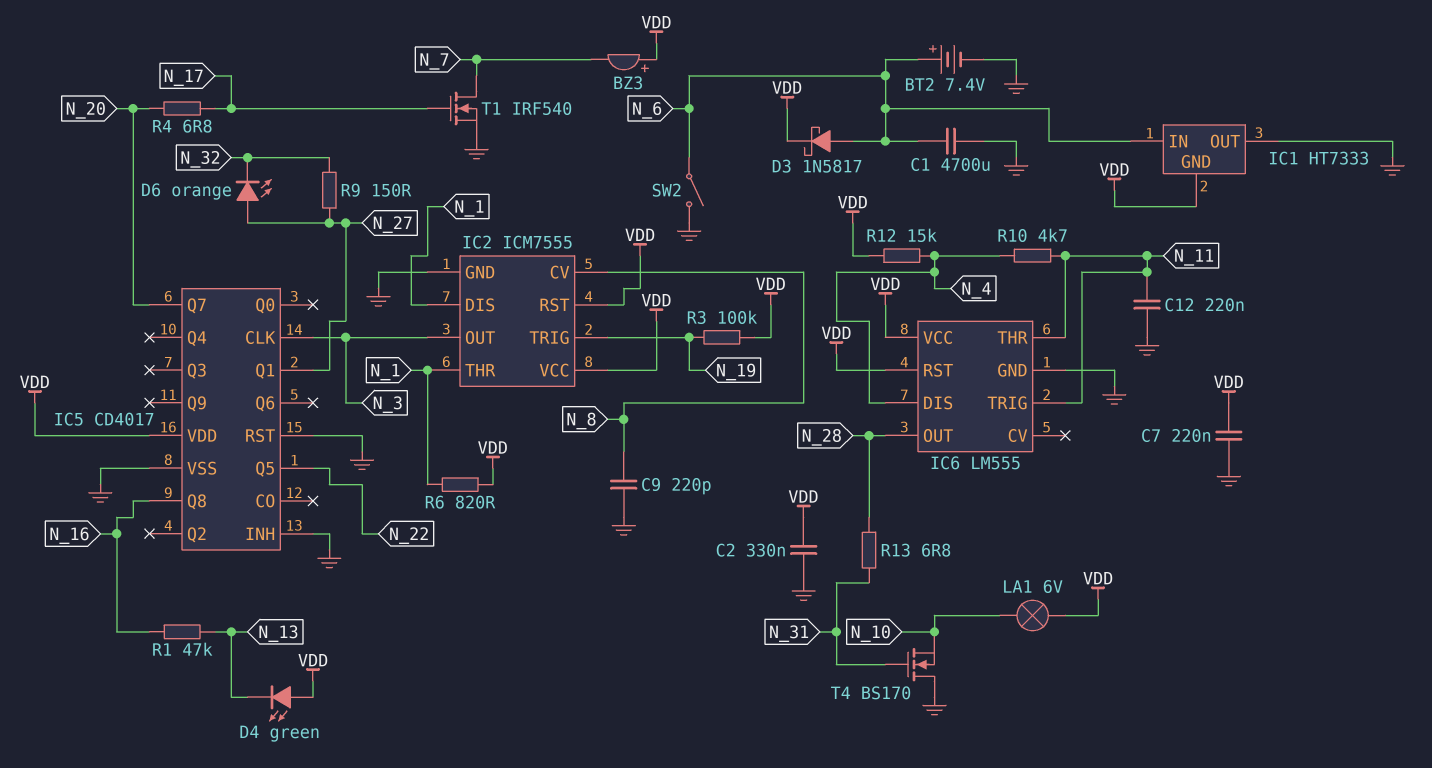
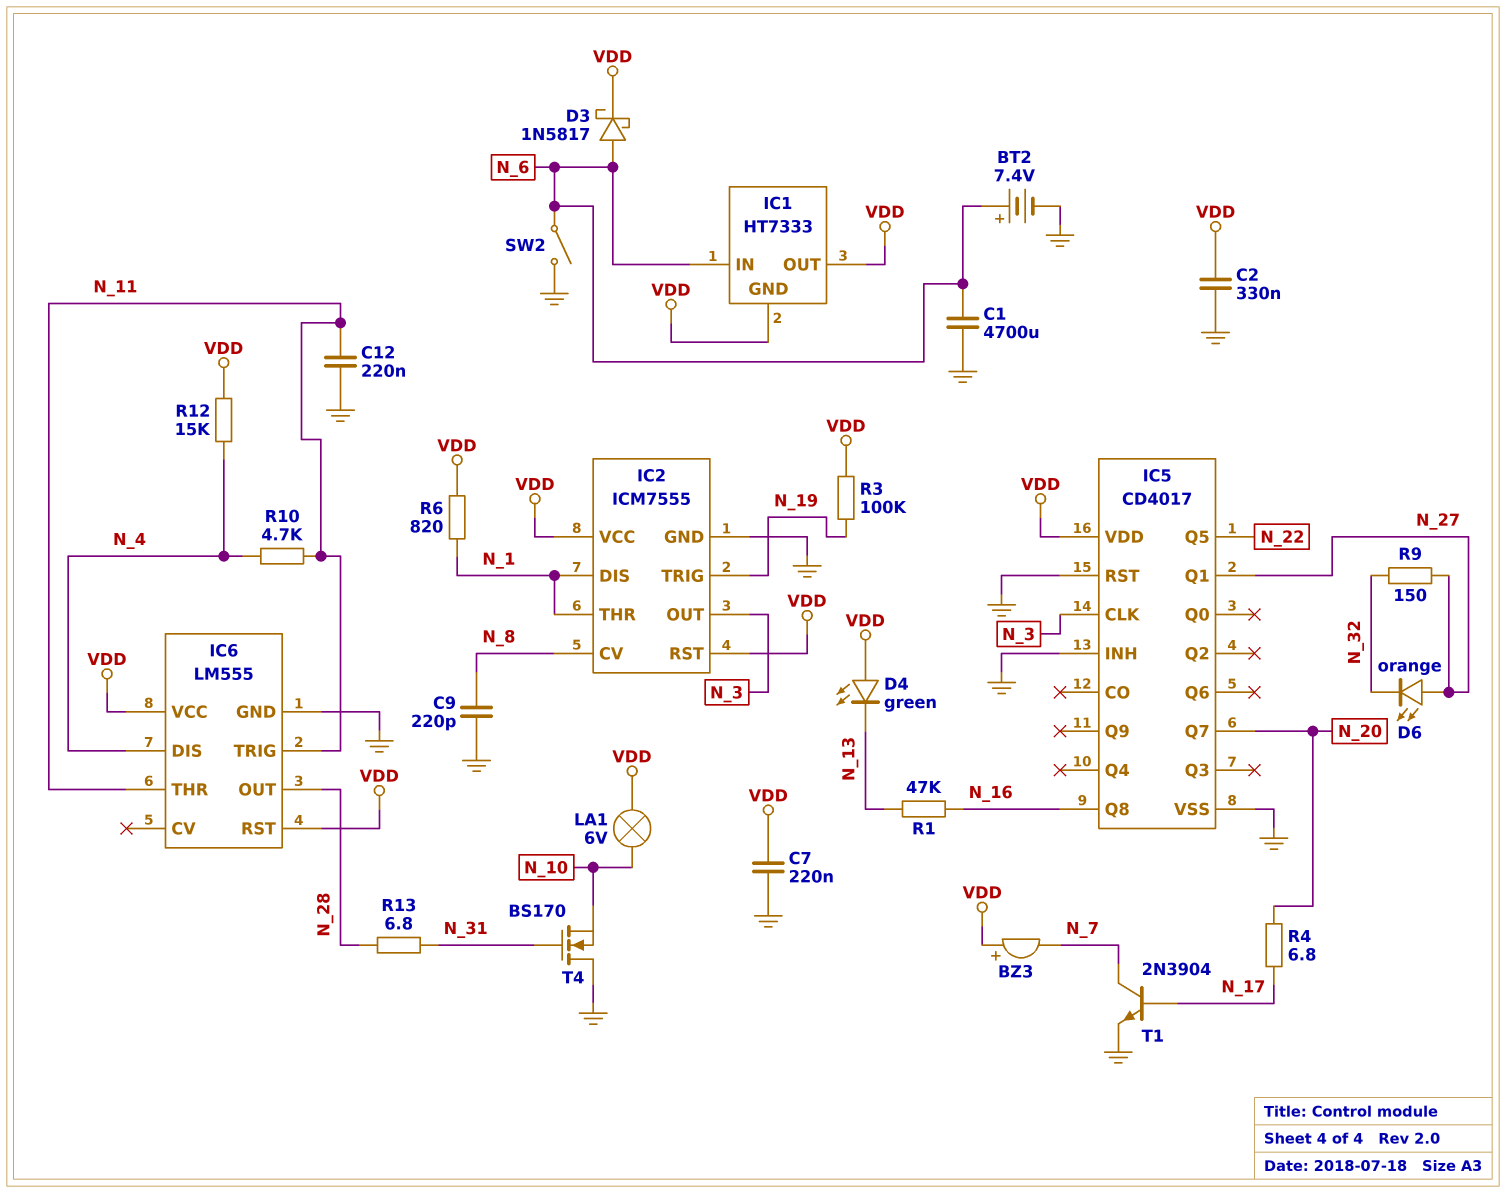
IC1 pin OUT: GND -> VDD
T1: NMOS IRF540 (G N_17, D N_7, S GND) -> NPN 2N3904 (B N_17, C N_7, E GND)

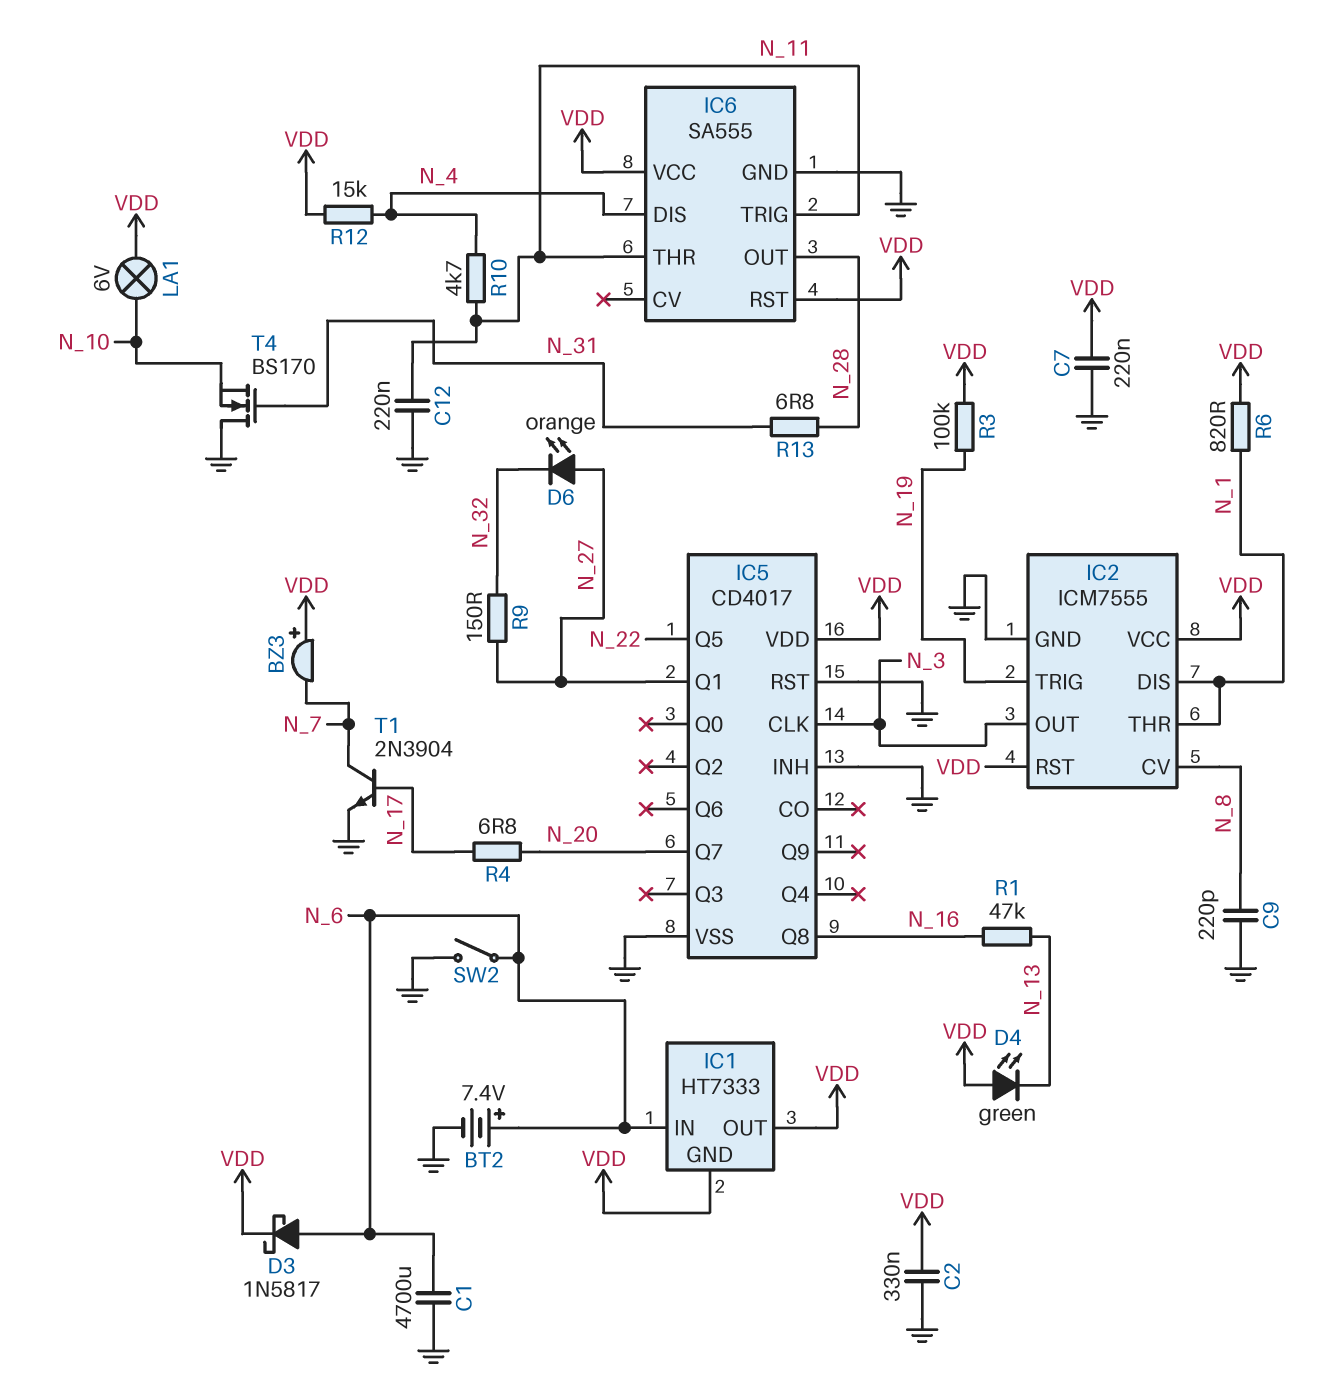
IC6: LM555 -> SA555

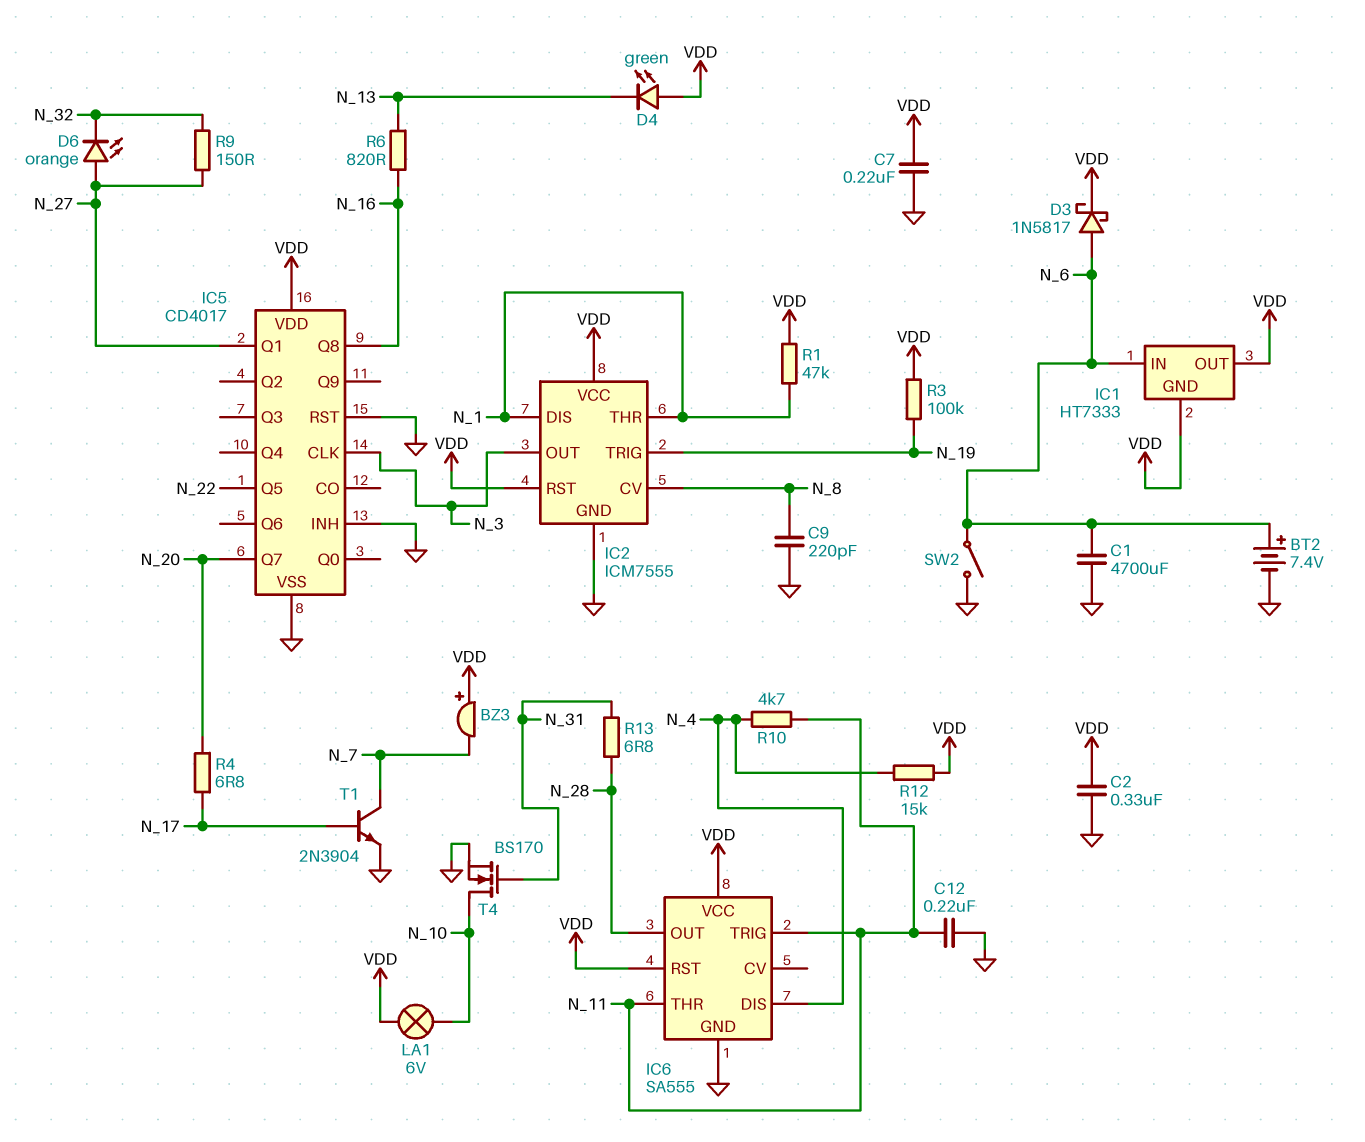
R1: 47k (N_13, N_16) -> 47k (N_1, VDD)
R6: 820 (N_1, VDD) -> 820 (N_13, N_16)
T4: NMOS BS170 (G N_31, D GND, S N_10) -> NMOS BS170 (G N_31, D N_10, S GND)

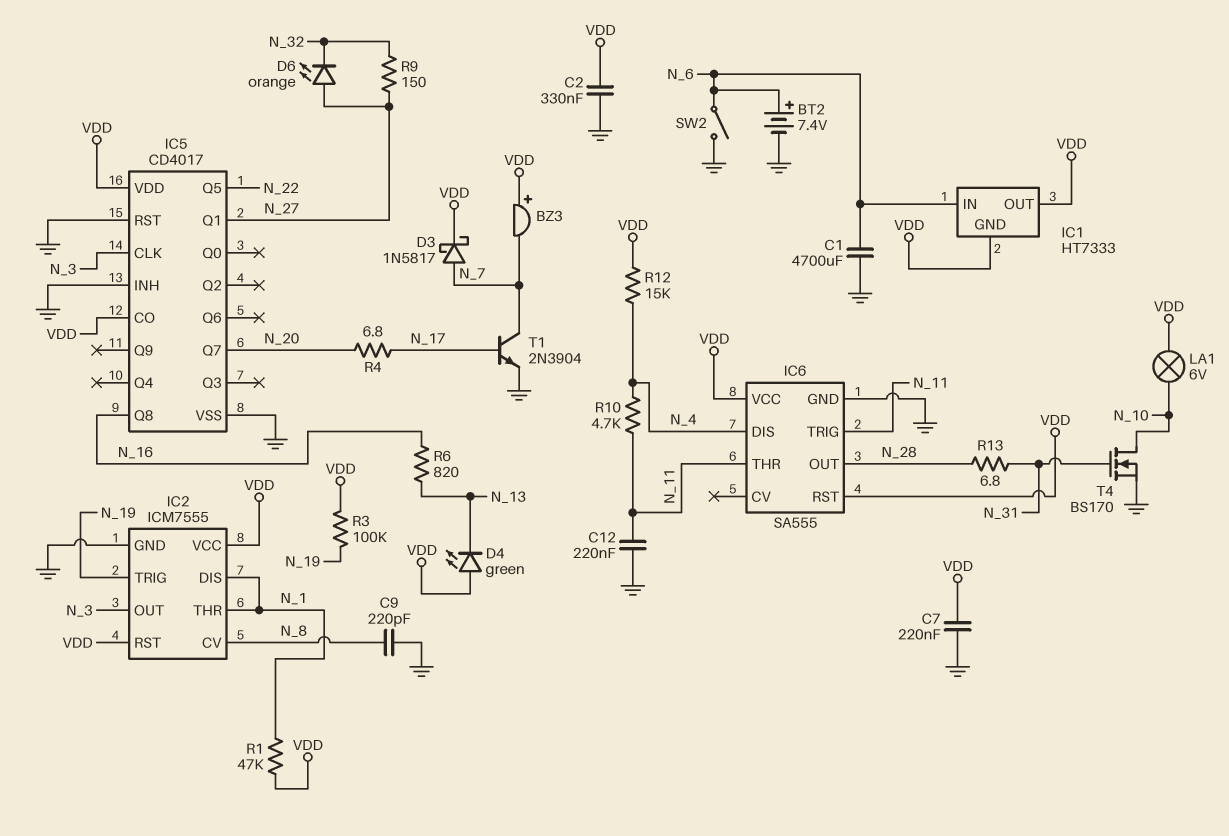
D3: schottky 1N5817 (A N_6, K VDD) -> schottky 1N5817 (A N_7, K VDD)
IC5 pin CO: none -> VDD

